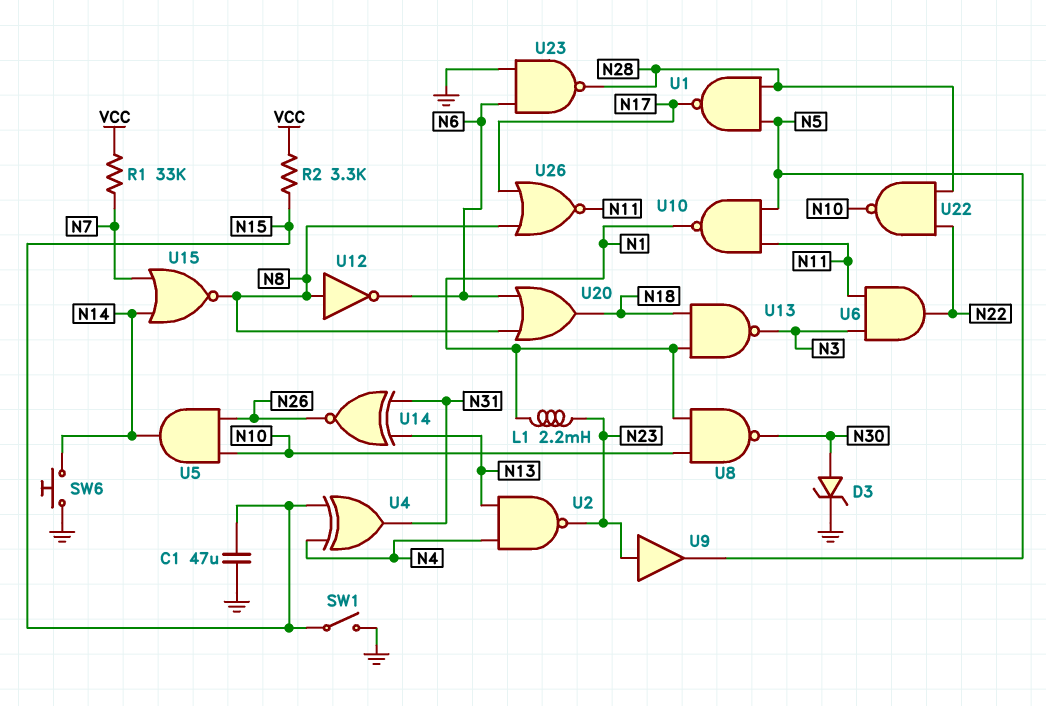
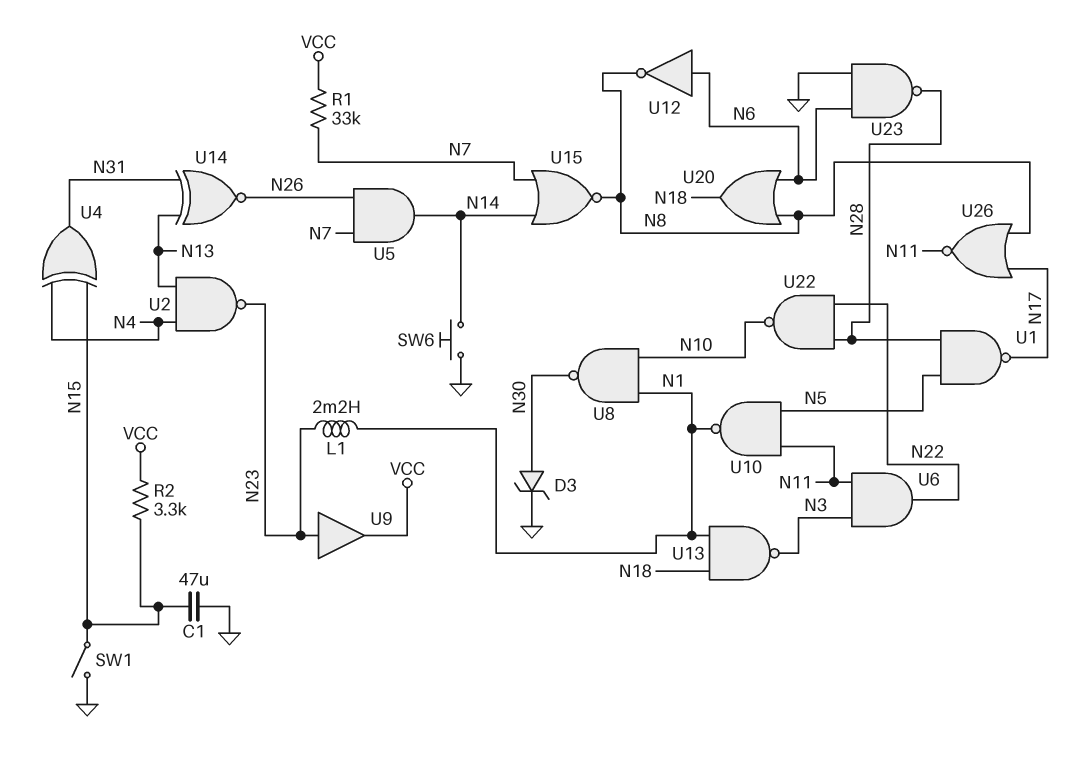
U5: AND (in N10, in N26, out N14) -> AND (in N7, in N26, out N14)
U9: buffer (in N23, out N5) -> buffer (in N23, out VCC)
U12: NOT (in N8, out N6) -> NOT (in N6, out N8)

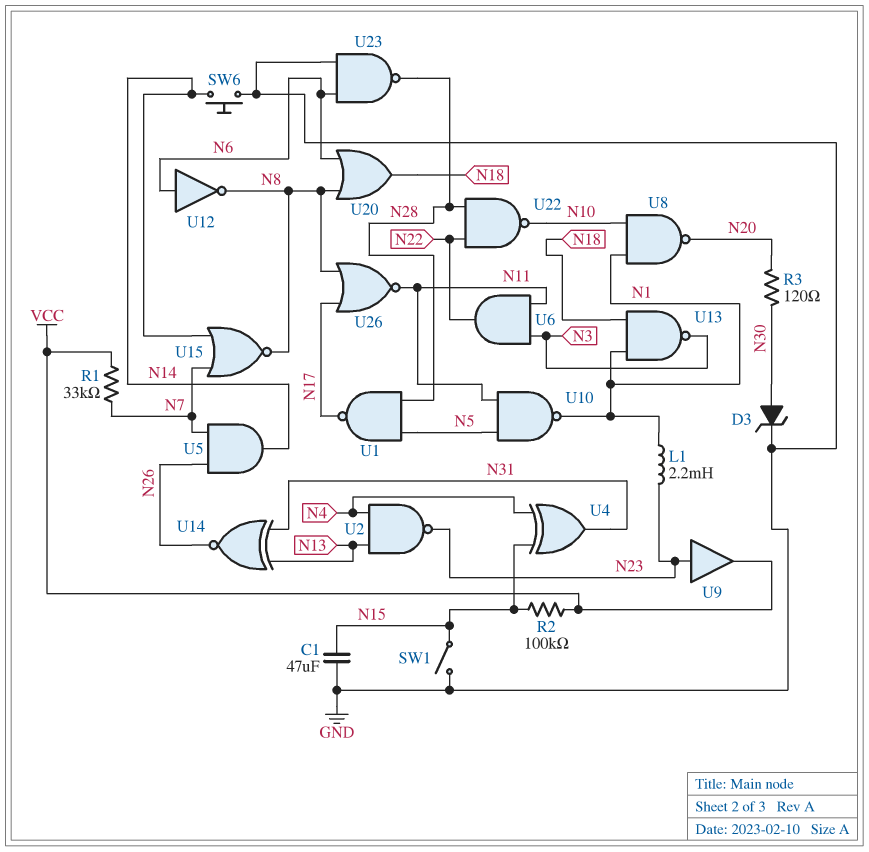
R2: 3.3k (N15, VCC) -> 100k (N15, VCC)
R3: none -> 120 (N20, N30)
U8: NAND (in N1, in N10, out N30) -> NAND (in N1, in N10, out N20)

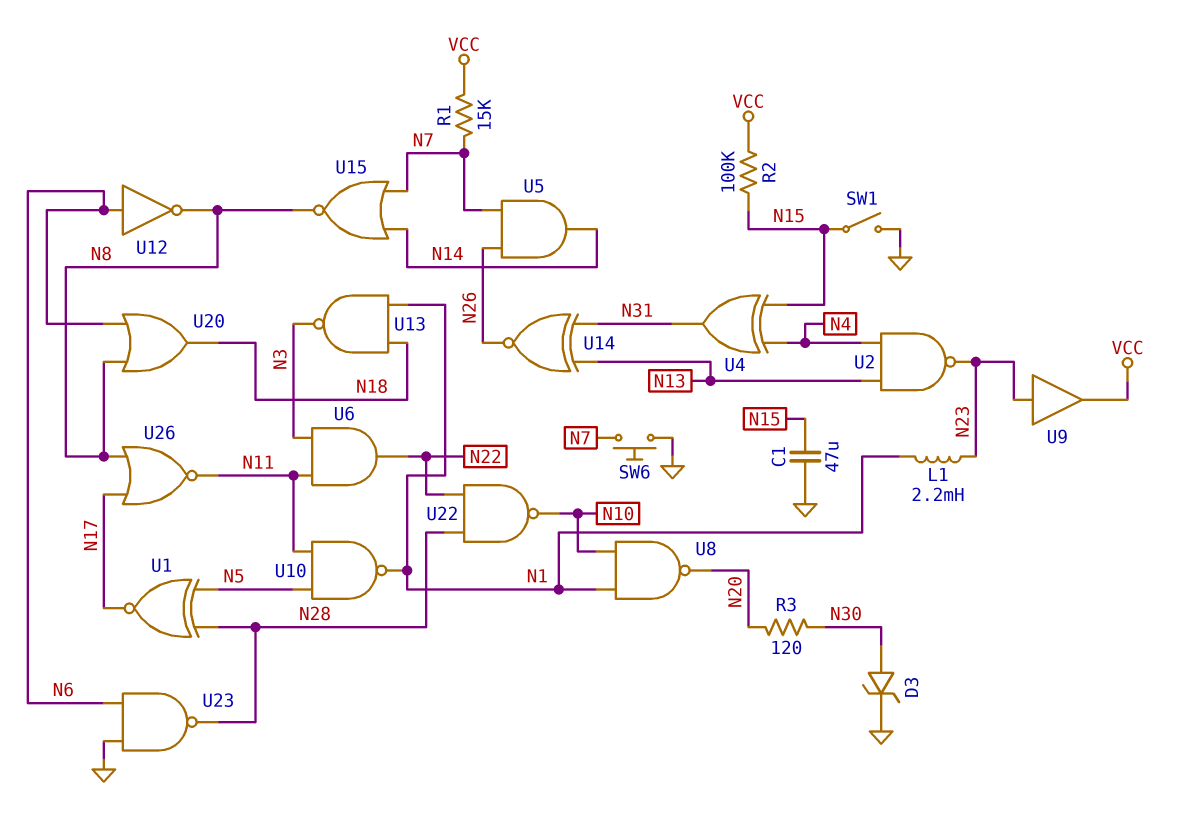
R1: 33k (N7, VCC) -> 15k (N7, VCC)
SW6: button (GND, N14) -> button (GND, N7)
U1: NAND (in N5, in N28, out N17) -> XNOR (in N5, in N28, out N17)

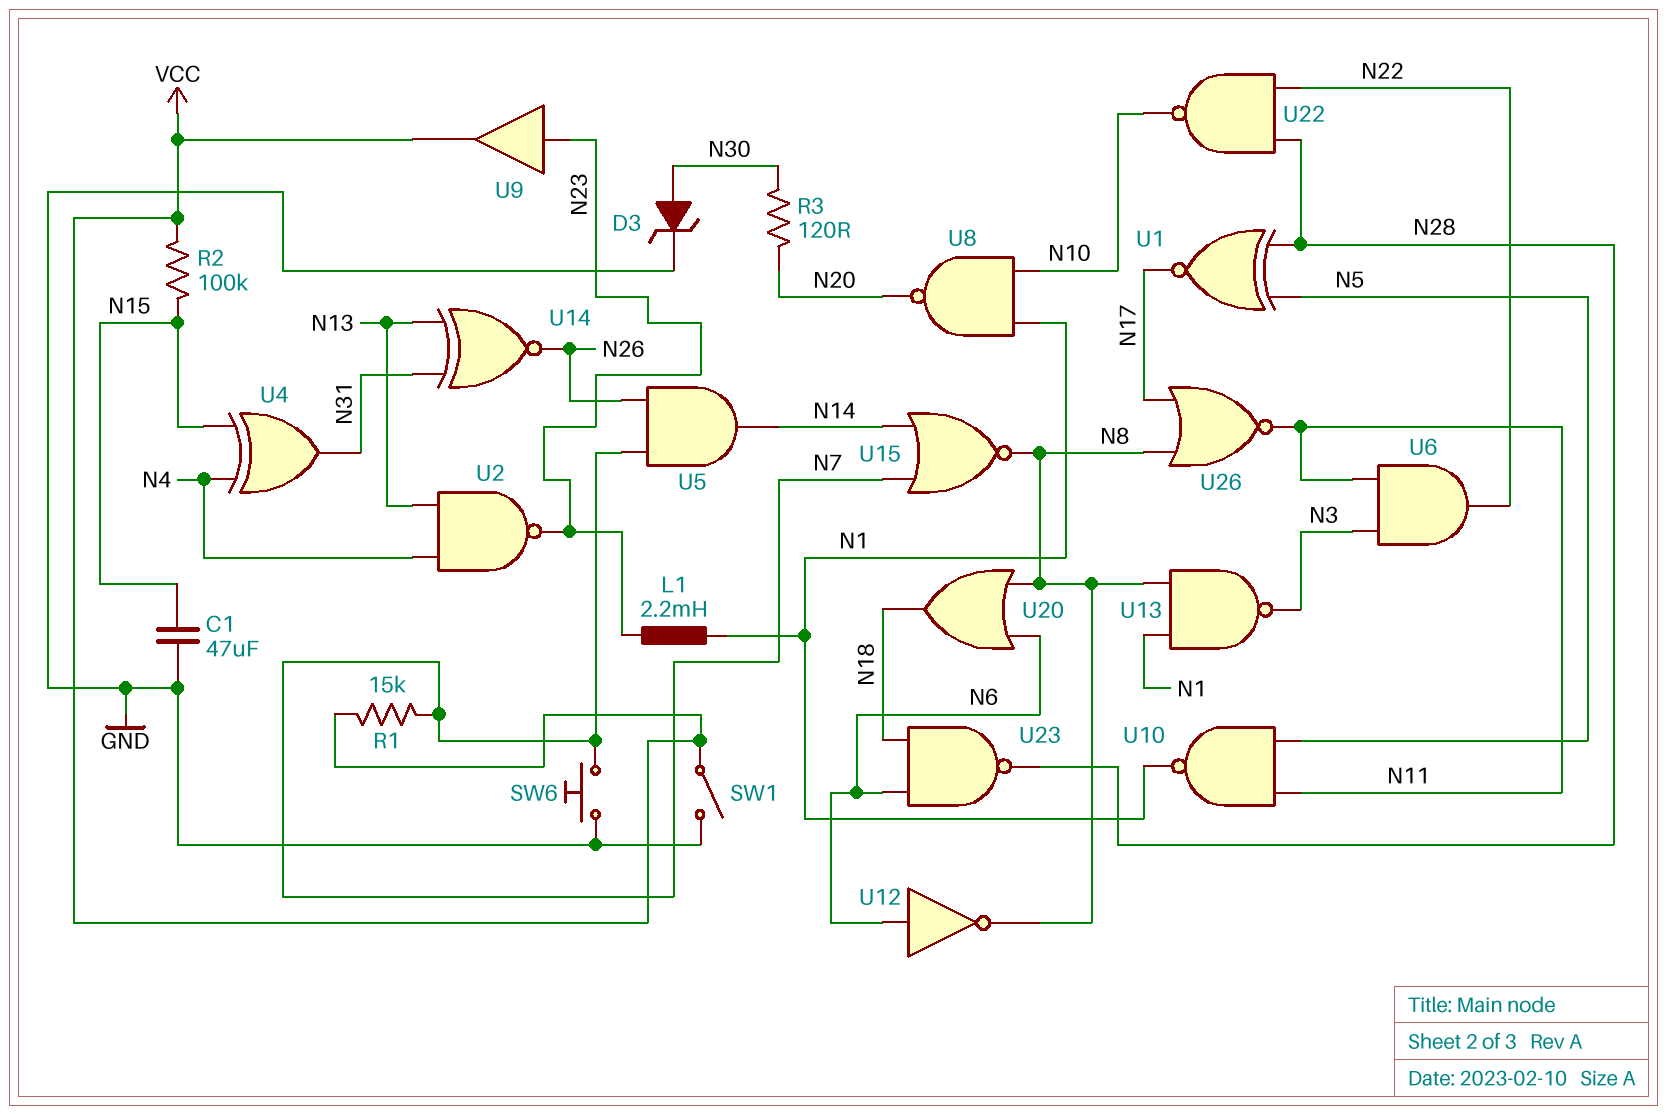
SW1: switch (GND, N15) -> switch (GND, VCC)
U13: NAND (in N1, in N18, out N3) -> NAND (in N1, in N8, out N3)
U23: NAND (in GND, in N6, out N28) -> NAND (in N6, in N18, out N28)

